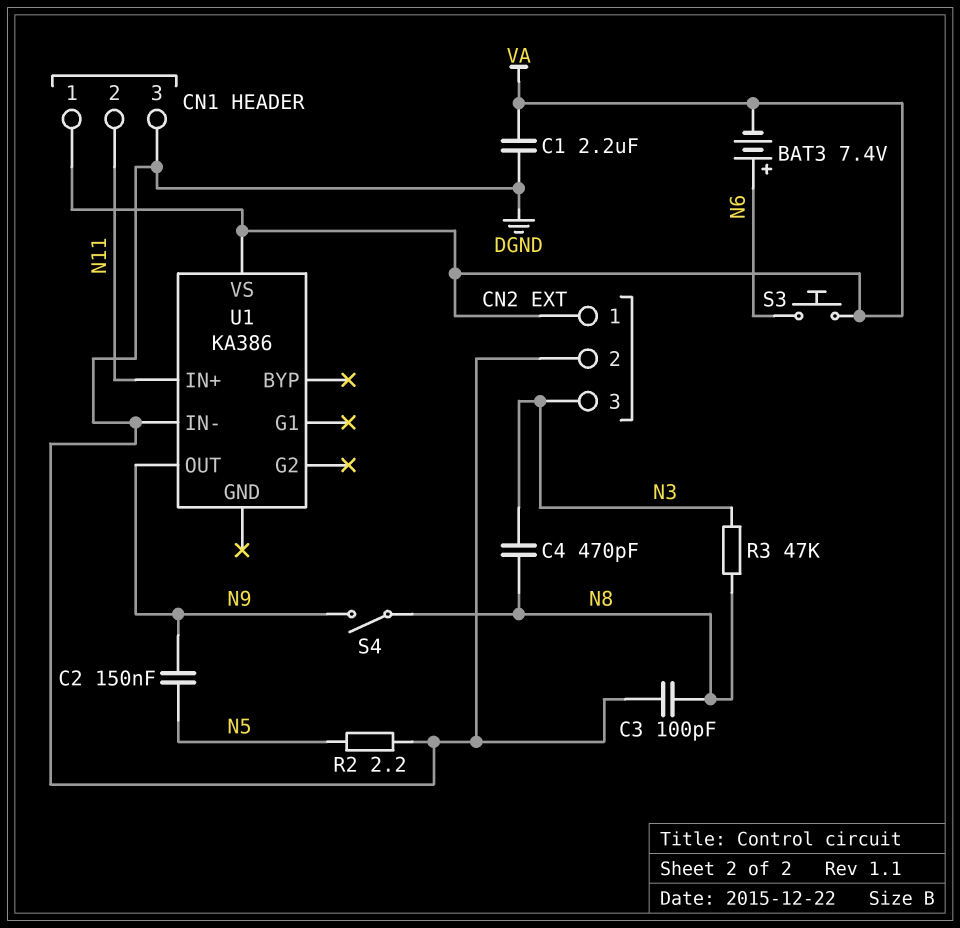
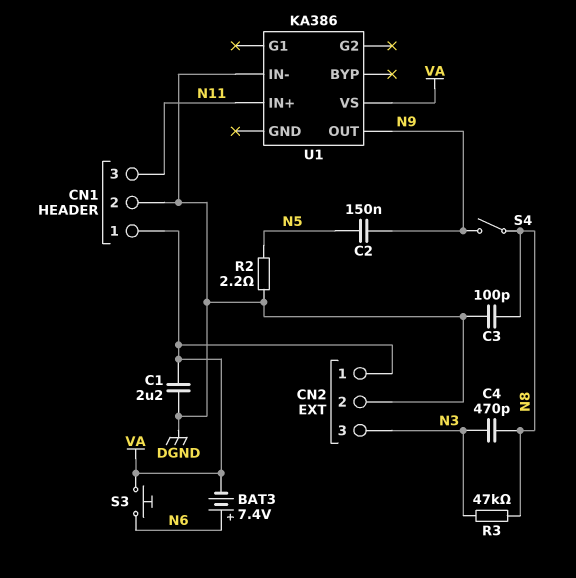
CN1 pin 2: N11 -> DGND
CN1 pin 3: DGND -> N11

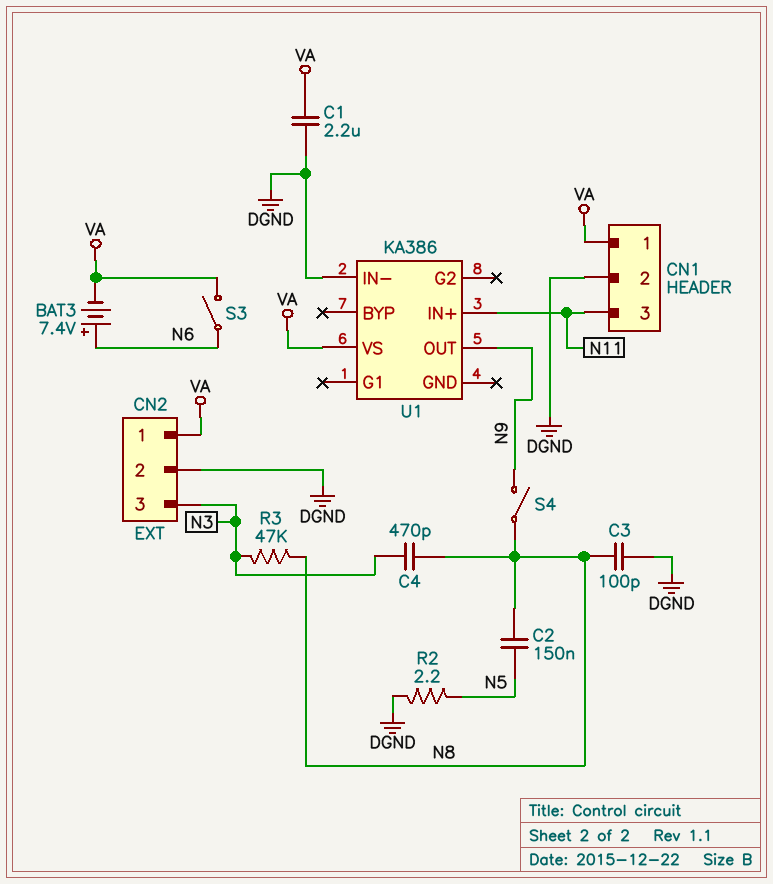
C2: 150nF (N5, N9) -> 150nF (N5, N8)
S3: button (N6, VA) -> switch (N6, VA)

